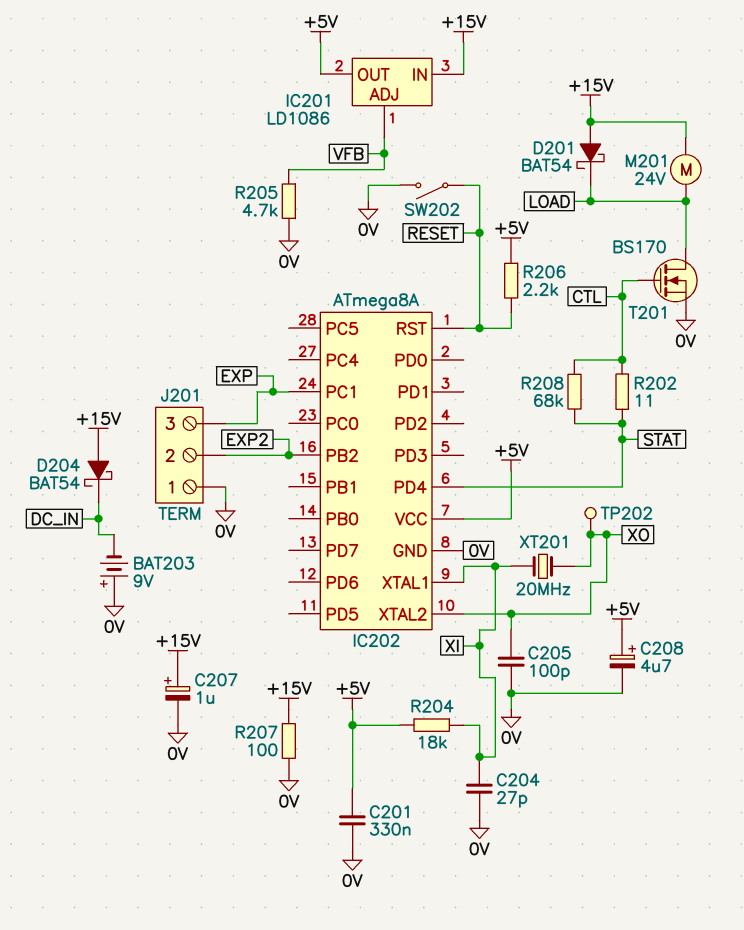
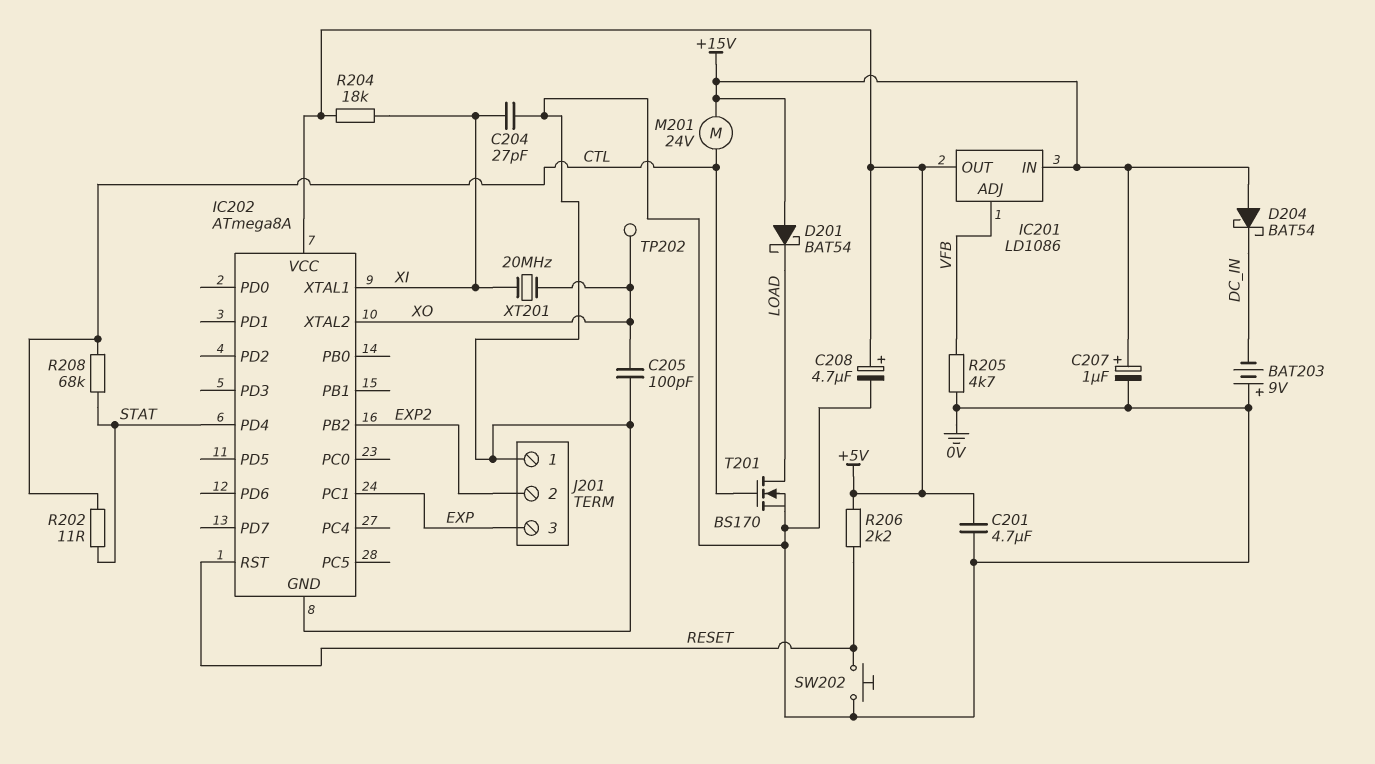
C201: 330nF (+5V, 0V) -> 4.7uF (+5V, 0V)
M201: motor 24V (+15V, LOAD) -> motor 24V (+15V, CTL)
R207: 100 (+15V, 0V) -> none
SW202: switch (0V, RESET) -> button (0V, RESET)

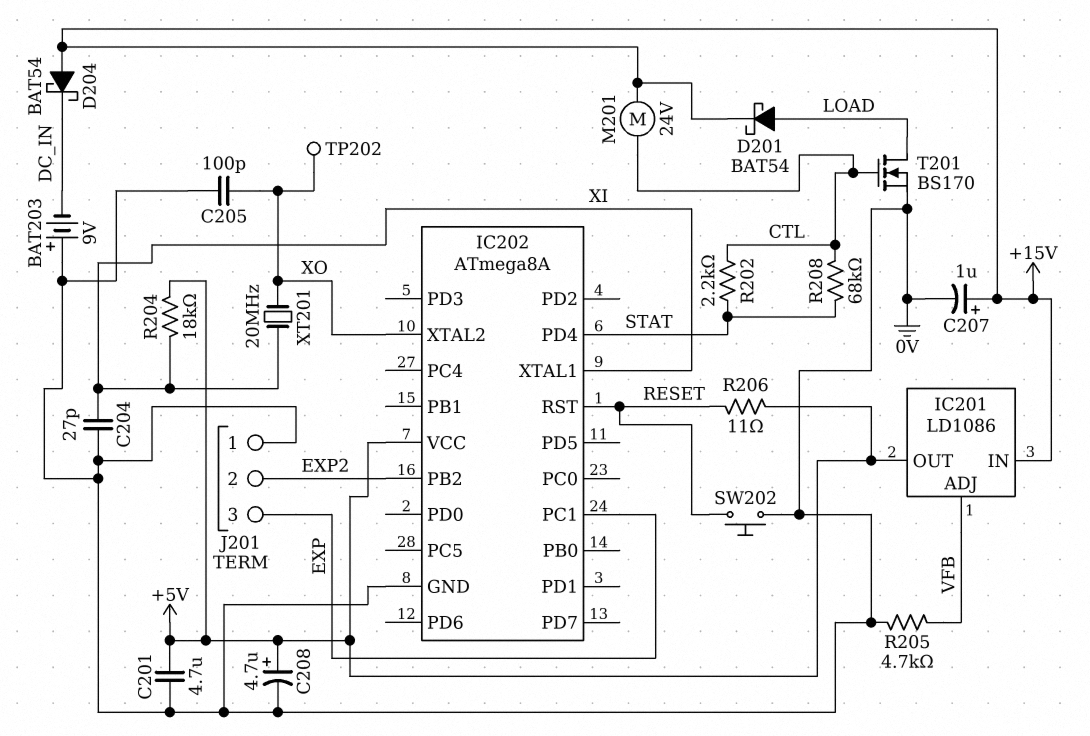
D201: schottky BAT54 (A +15V, K LOAD) -> schottky BAT54 (A LOAD, K +15V)
R202: 11 (CTL, STAT) -> 2.2k (CTL, STAT)
R206: 2.2k (+5V, RESET) -> 11 (+5V, RESET)

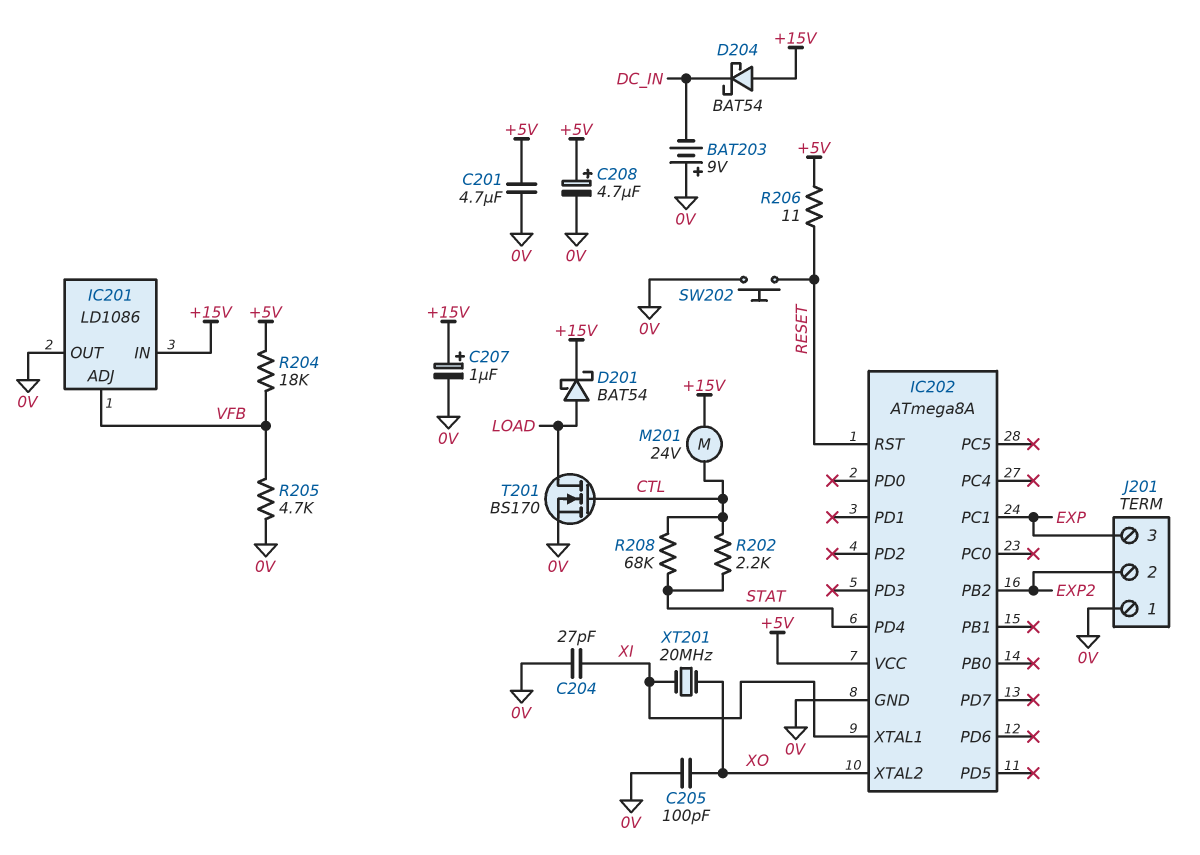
IC201 pin OUT: +5V -> 0V
R204: 18k (+5V, XI) -> 18k (+5V, VFB)
TP202: test point (XO) -> none

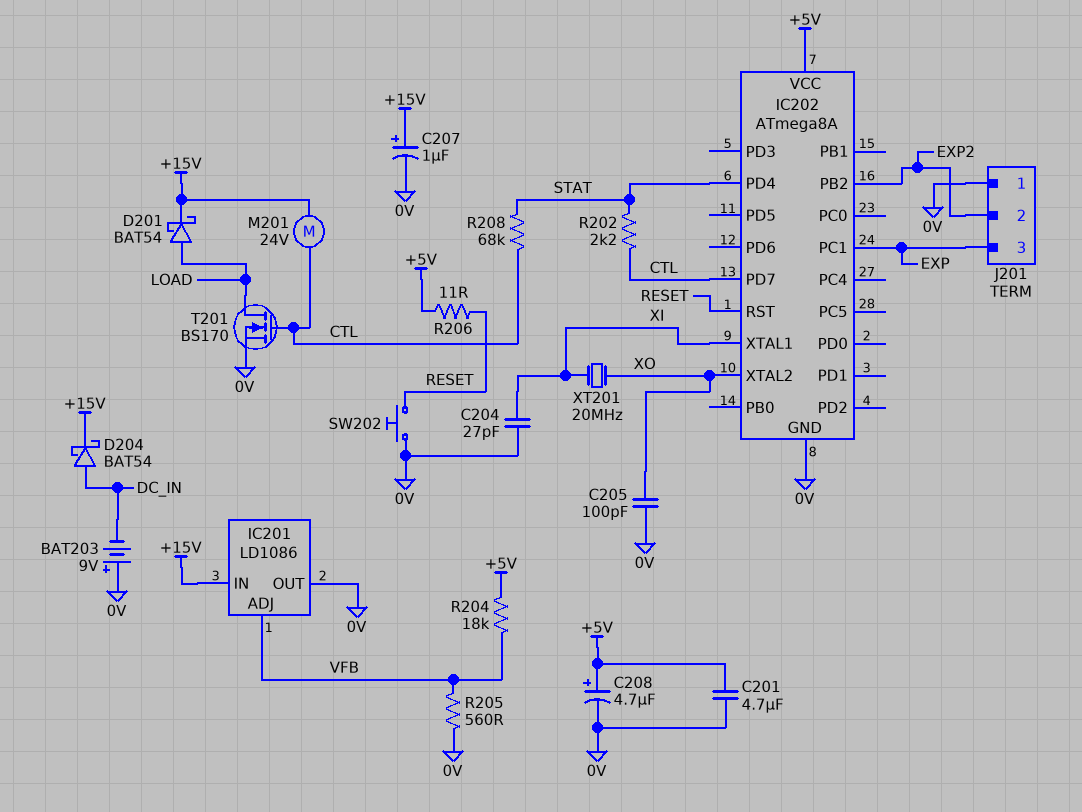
D204: schottky BAT54 (A +15V, K DC_IN) -> schottky BAT54 (A DC_IN, K +15V)
IC202 pin PD7: none -> CTL
R205: 4.7k (0V, VFB) -> 560 (0V, VFB)

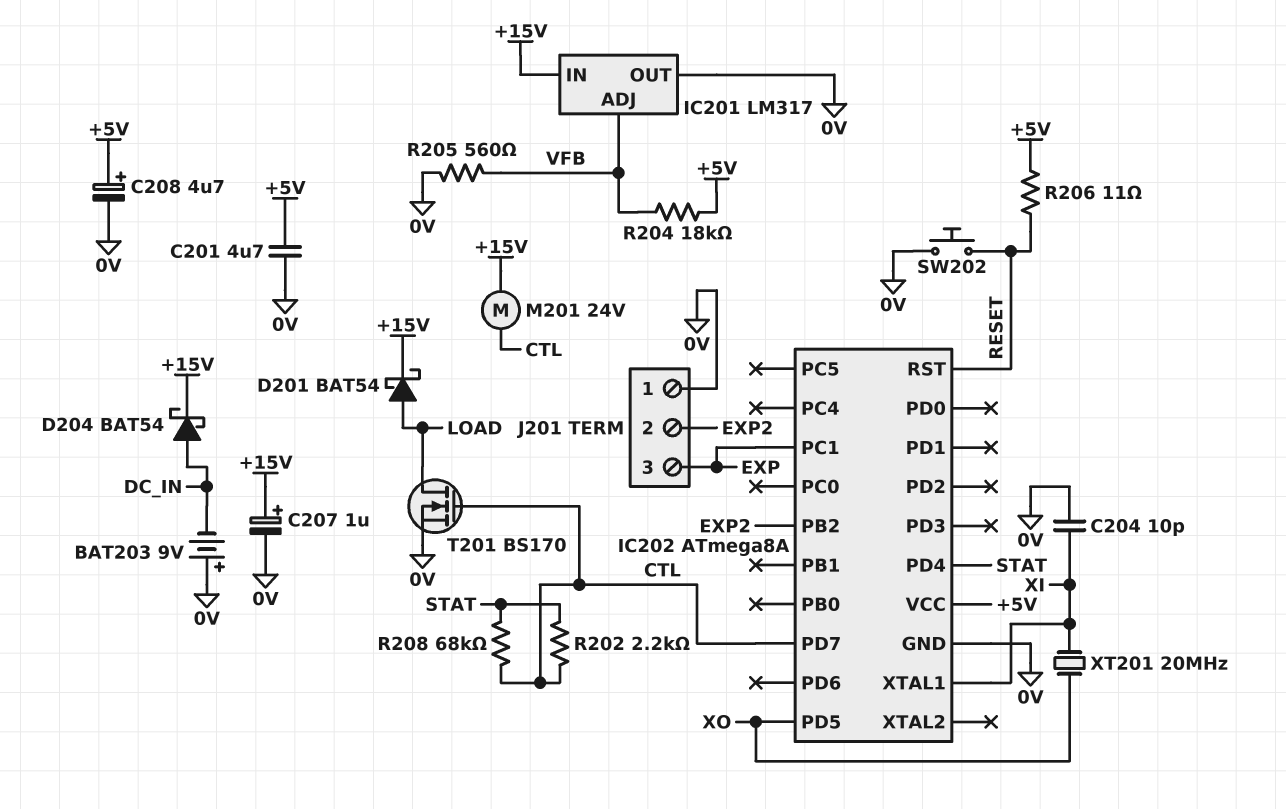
C204: 27pF (0V, XI) -> 10pF (0V, XI)
C205: 100pF (0V, XO) -> none
IC201: LD1086 -> LM317
IC202 pin PD5: none -> XO
IC202 pin XTAL2: XO -> none

